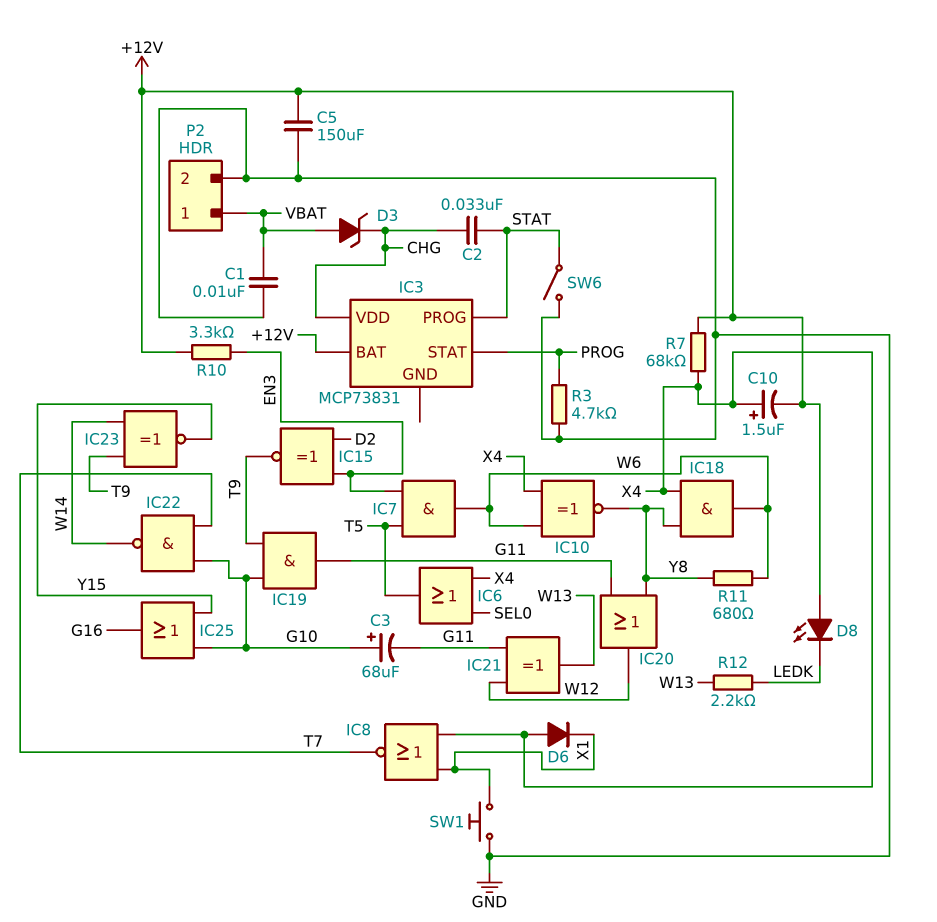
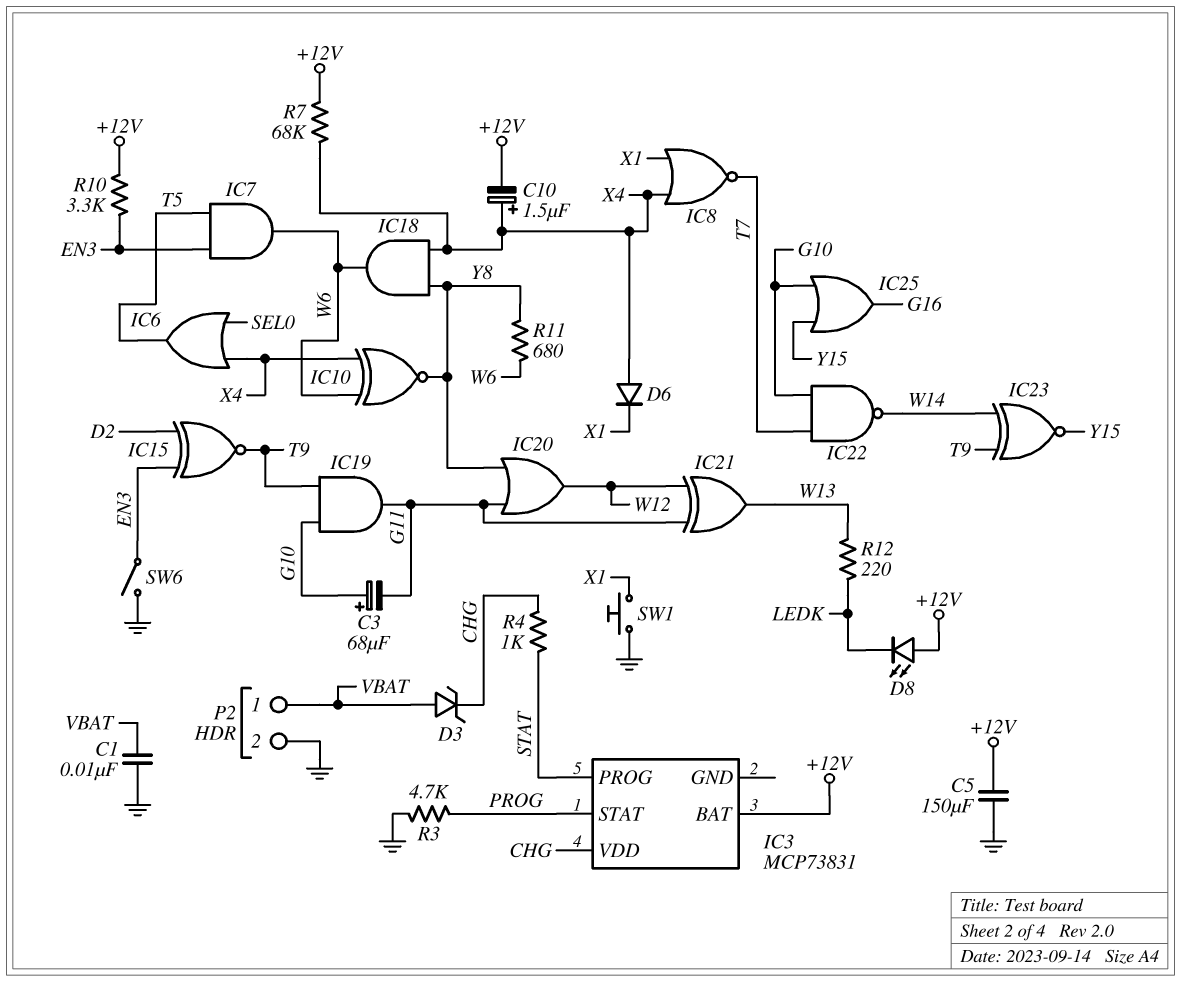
C2: 33nF (CHG, STAT) -> none
R4: none -> 1k (CHG, STAT)
R12: 2.2k (LEDK, W13) -> 220 (LEDK, W13)
SW6: switch (GND, STAT) -> switch (EN3, GND)

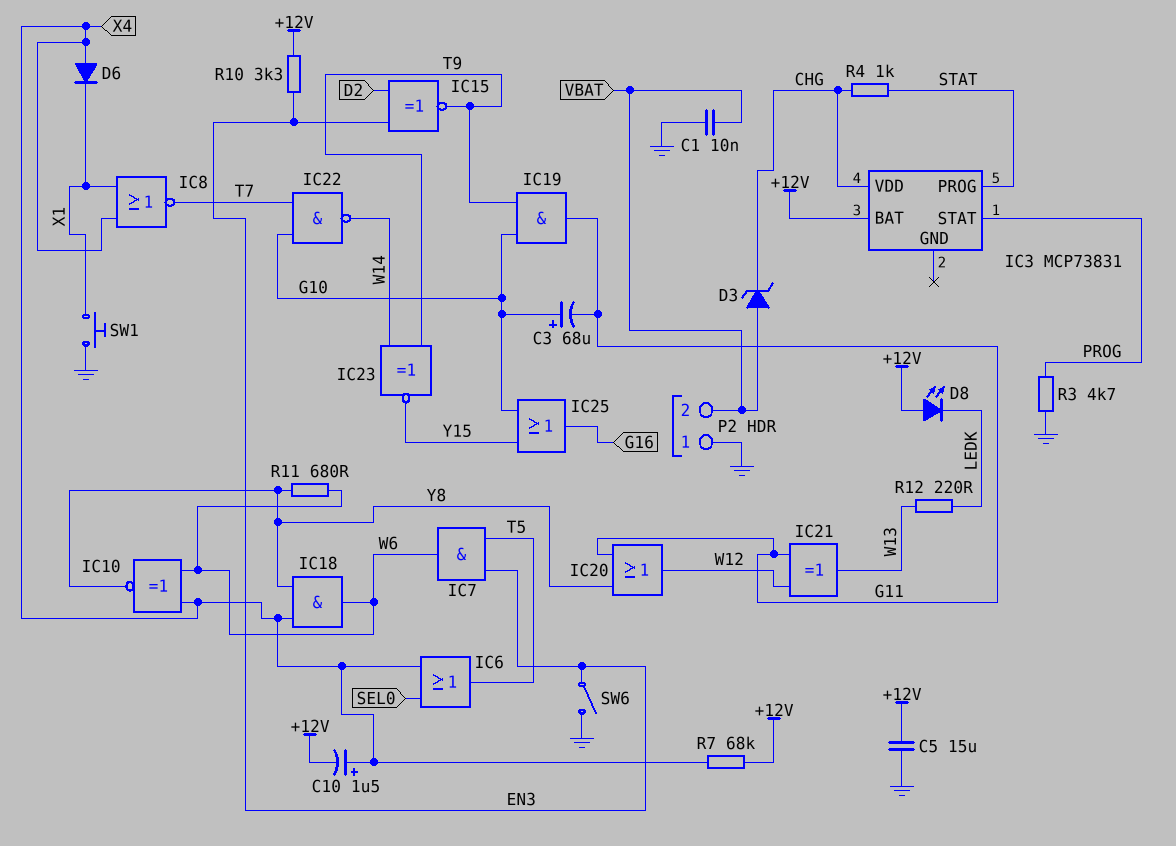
C5: 150uF (+12V, GND) -> 15uF (+12V, GND)
P2 pin 1: VBAT -> GND
P2 pin 2: GND -> VBAT

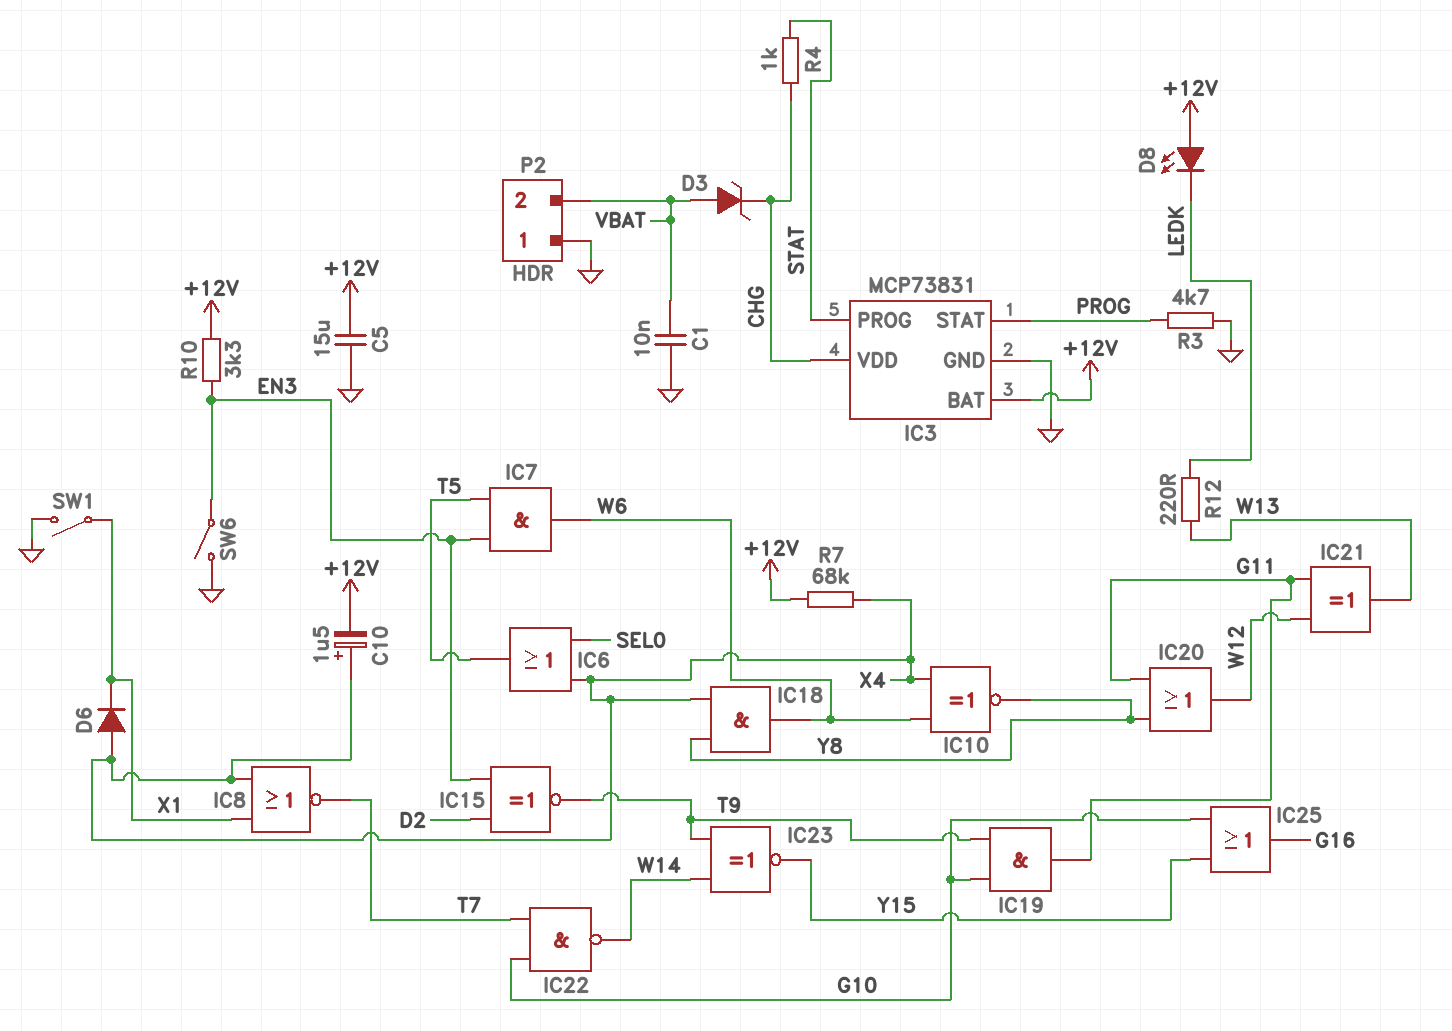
C3: 68uF (plus G10, minus G11) -> none
IC3 pin GND: none -> GND
R11: 680 (W6, Y8) -> none
SW1: button (GND, X1) -> switch (GND, X1)

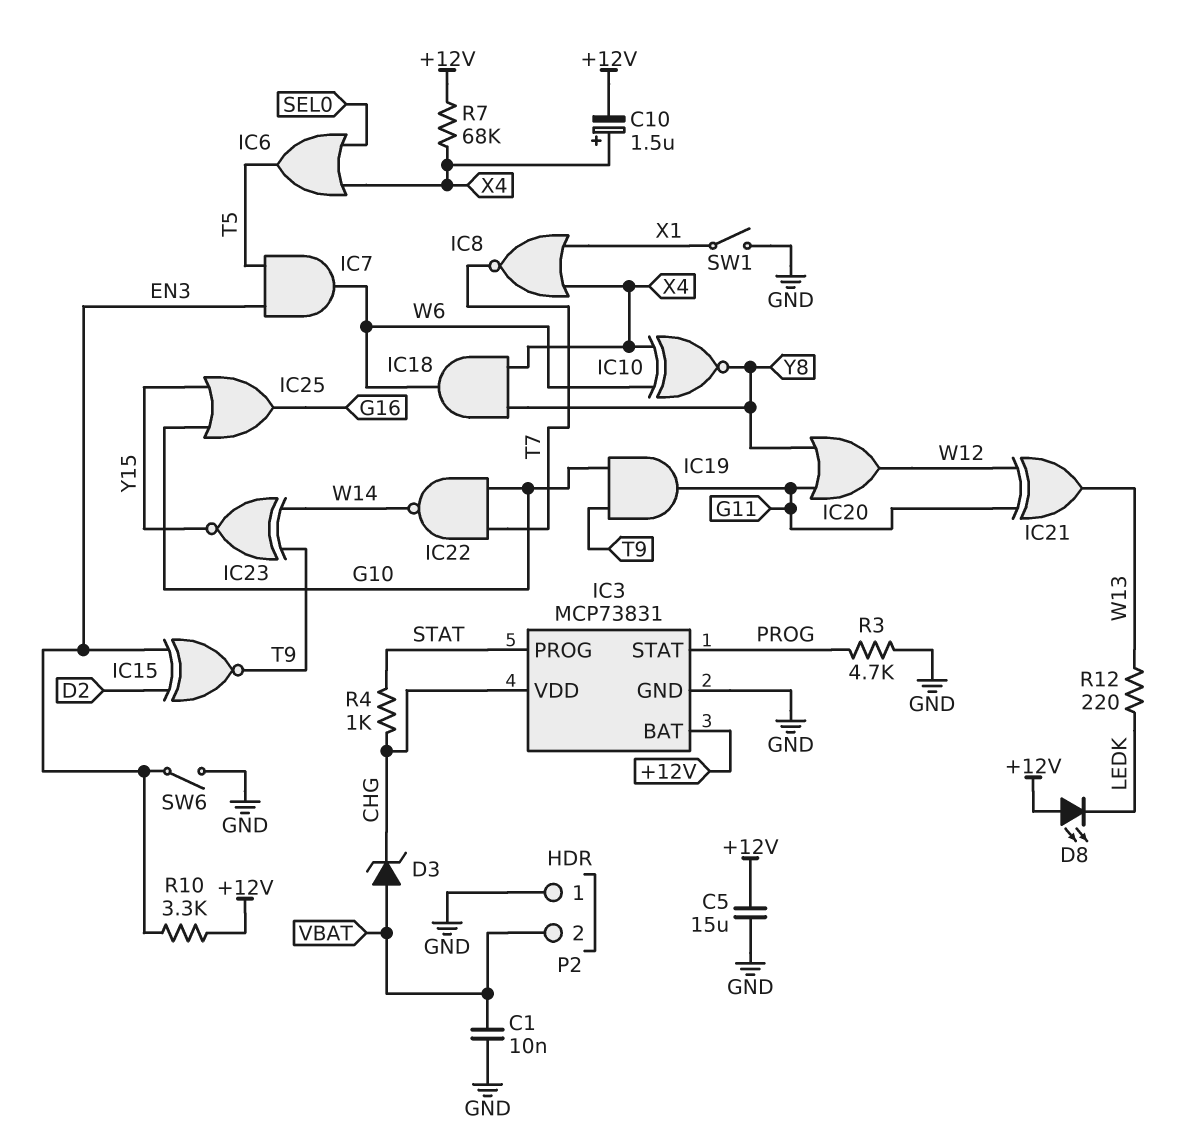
D6: diode (A X4, K X1) -> none

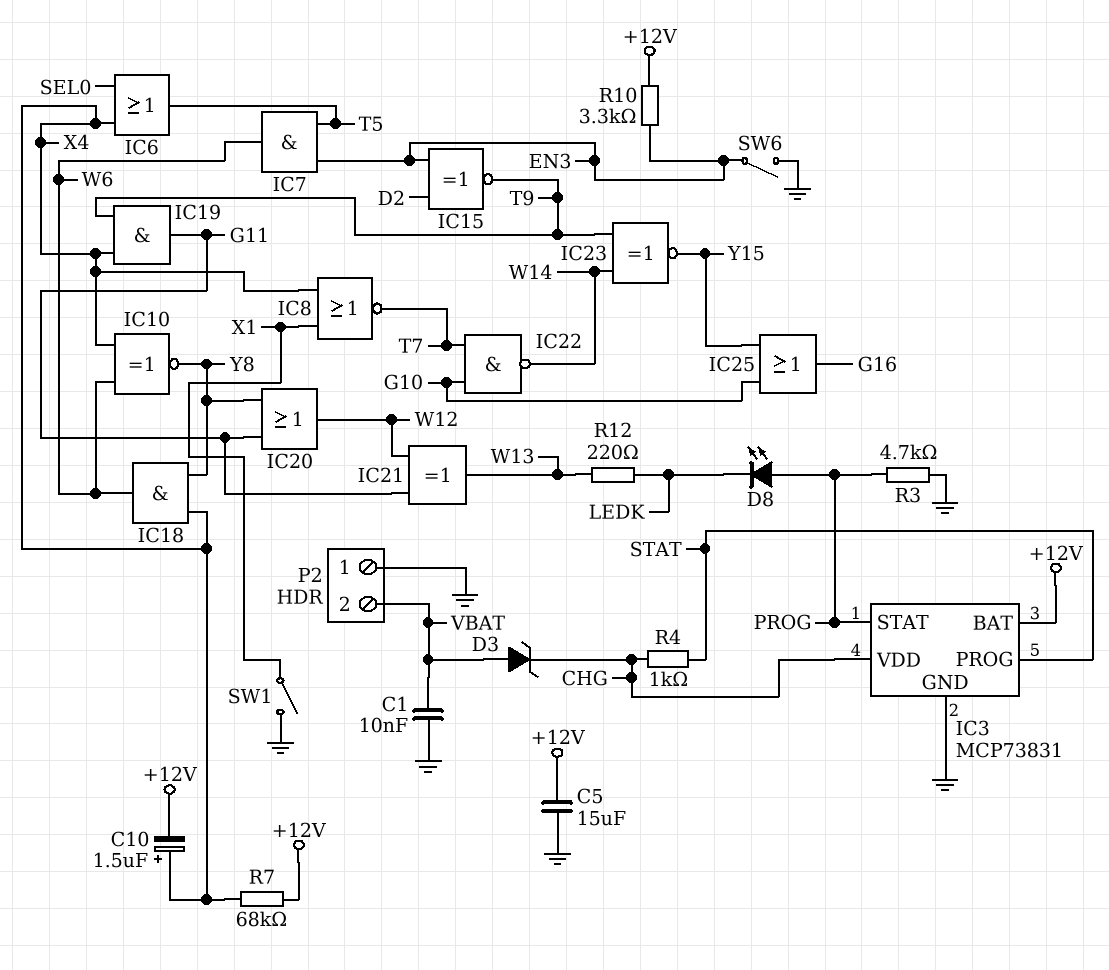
D8: LED (A +12V, K LEDK) -> LED (A PROG, K LEDK)
IC19: AND (in G10, in T9, out G11) -> AND (in T9, in X4, out G11)

